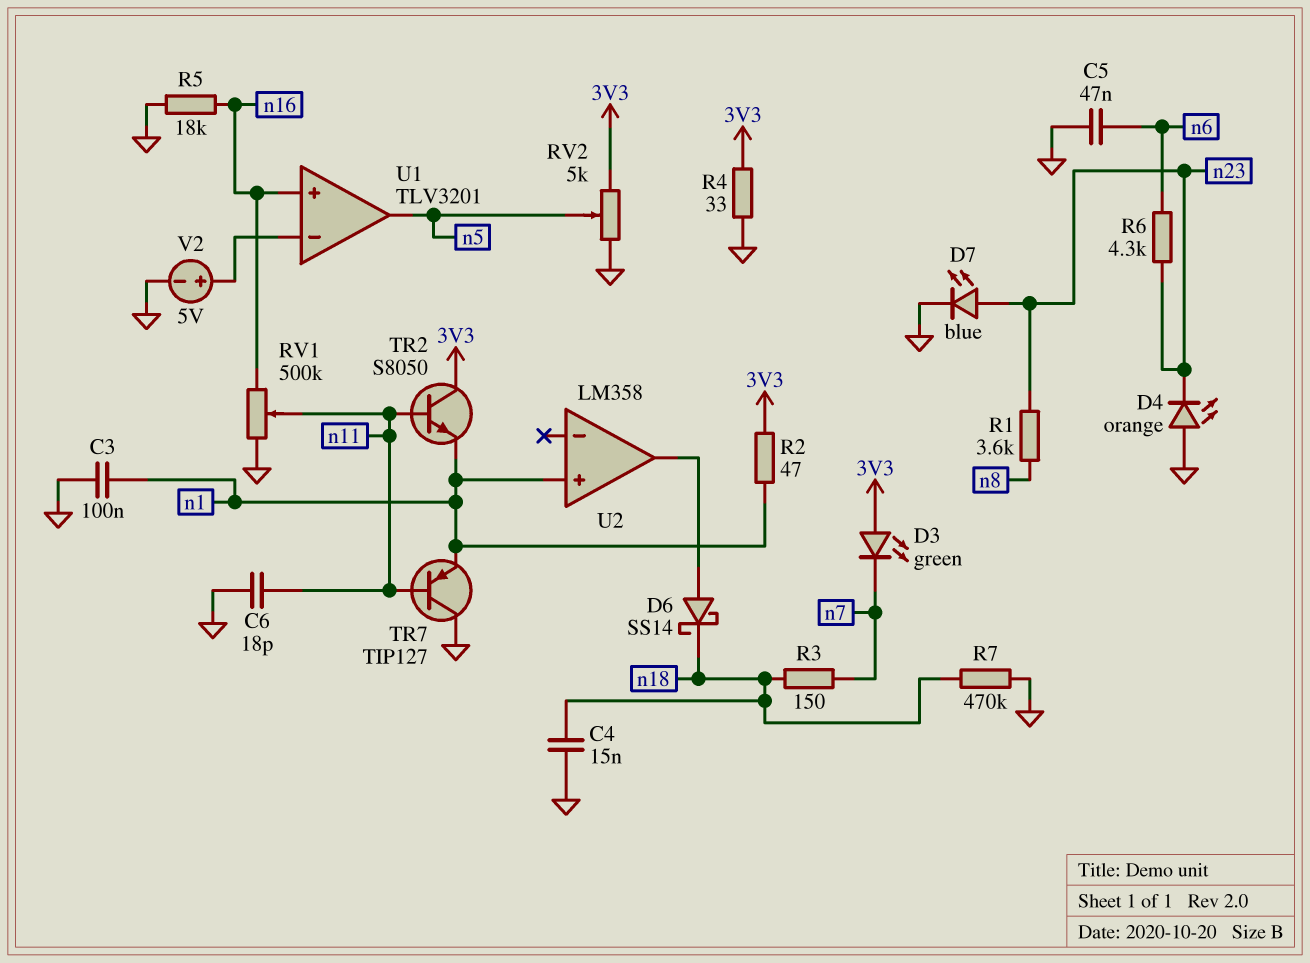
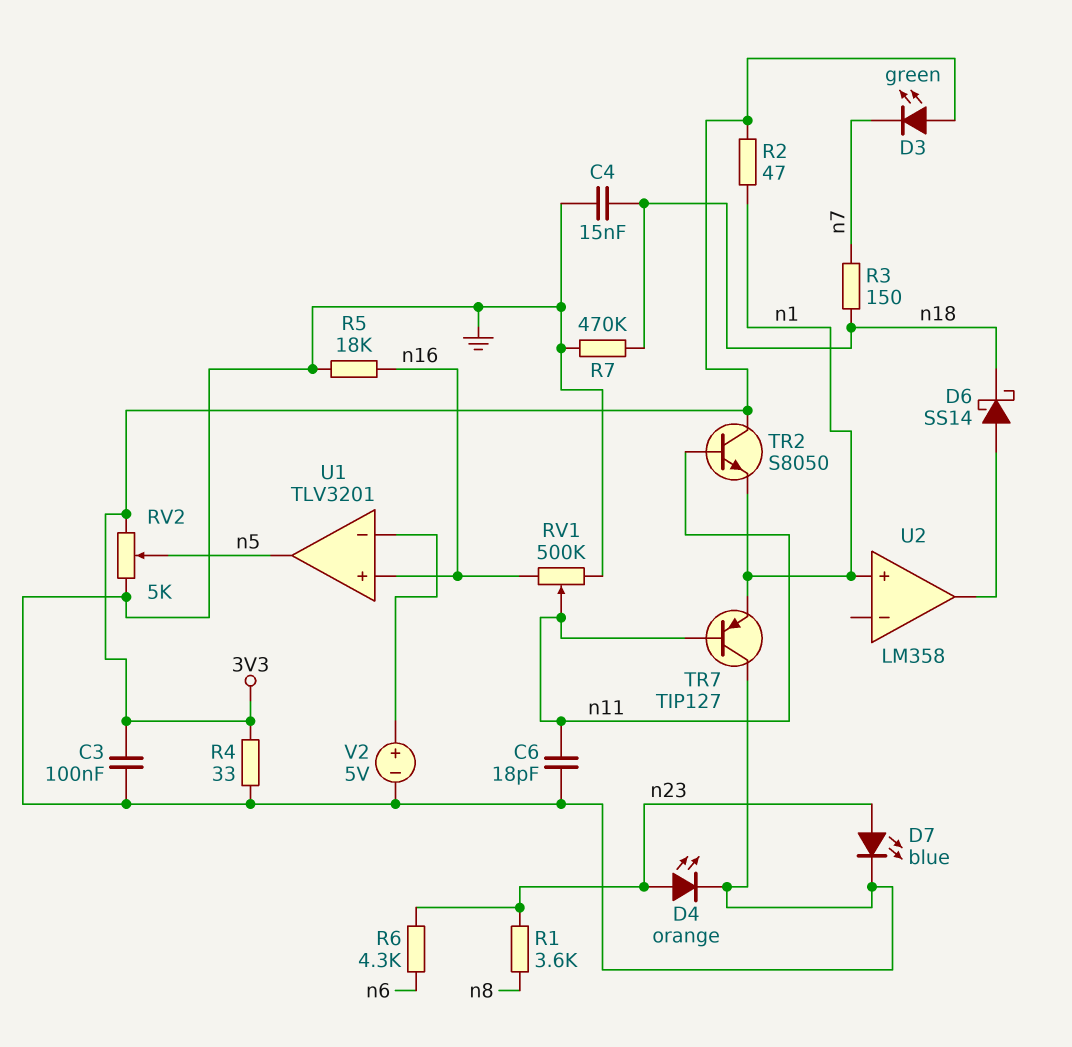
C3: 100nF (GND, n1) -> 100nF (3V3, GND)
C5: 47nF (GND, n6) -> none
D4: LED orange (A GND, K n23) -> LED orange (A n23, K GND)

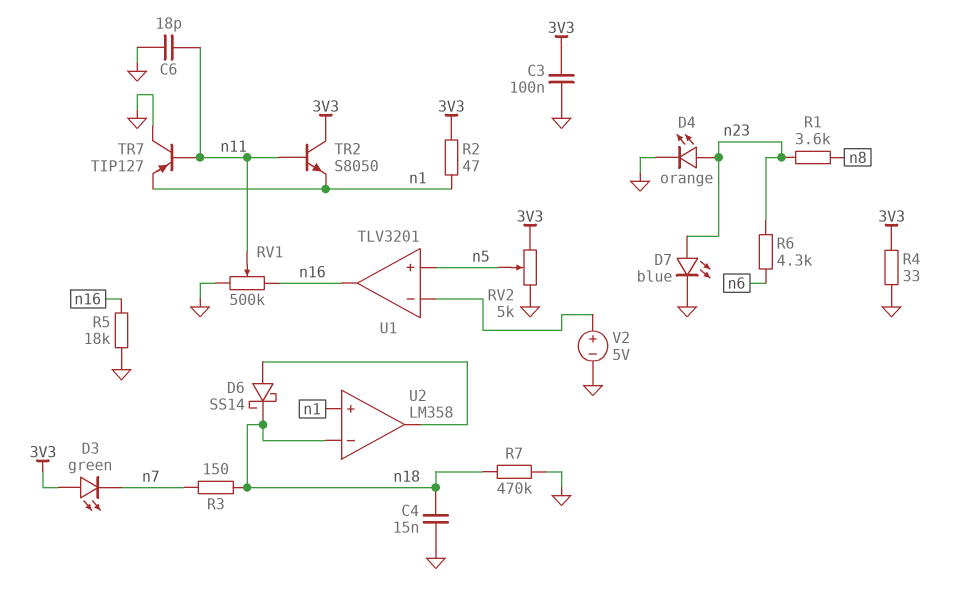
U1 pin in+: n16 -> n5
U1 pin out: n5 -> n16
U2 pin in-: none -> n18

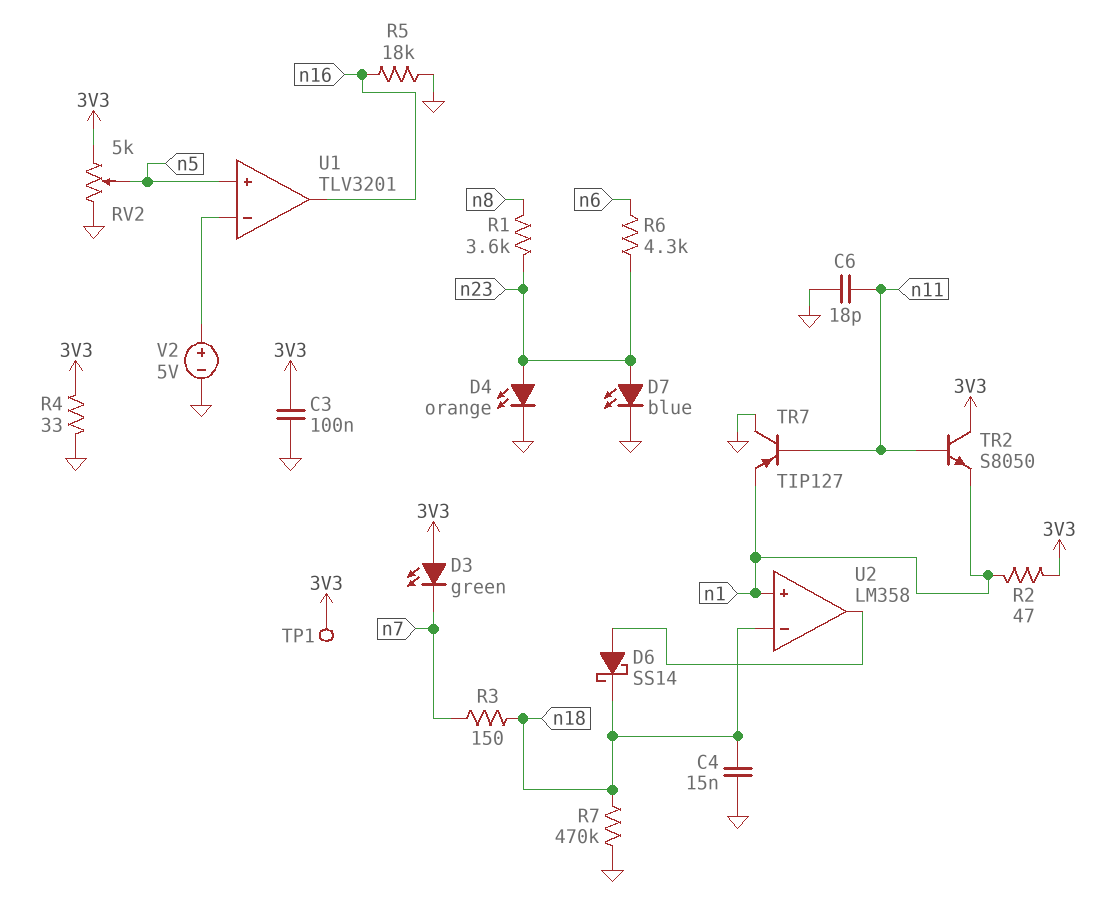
RV1: 500k (GND, n16, wiper n11) -> none
TP1: none -> test point (3V3)

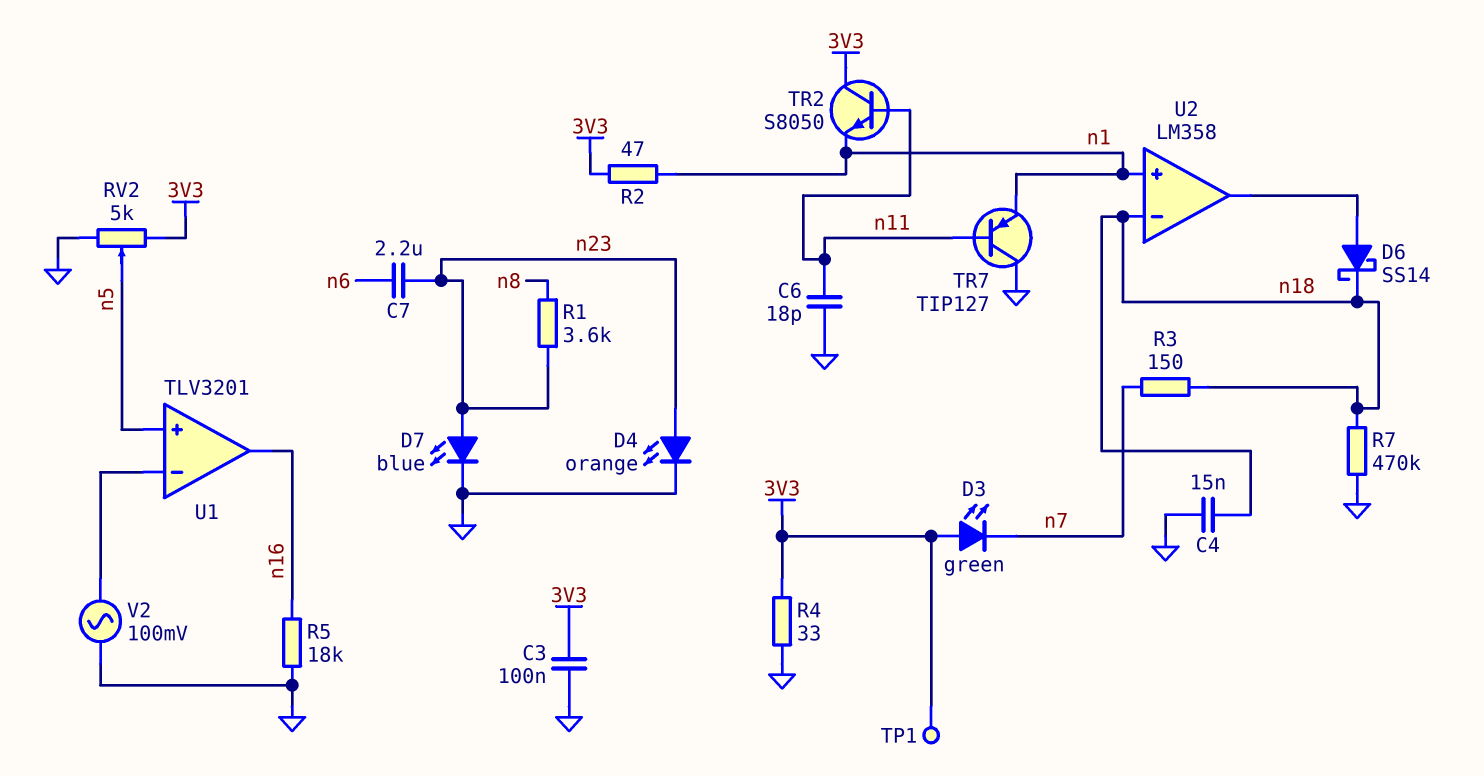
C7: none -> 2.2uF (n6, n23)
R6: 4.3k (n6, n23) -> none
V2: 5V (plus U1/in-, minus GND) -> AC 100mV (GND, U1/in-)

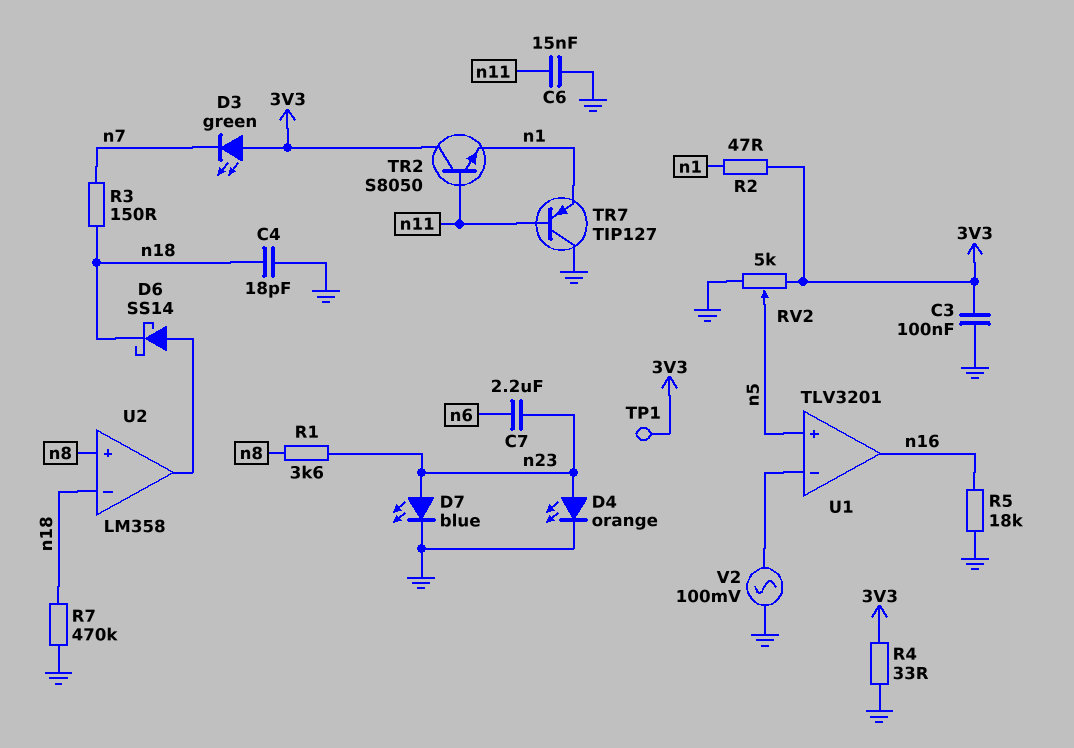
C4: 15nF (GND, n18) -> 18pF (GND, n18)
C6: 18pF (GND, n11) -> 15nF (GND, n11)
U2 pin in+: n1 -> n8

